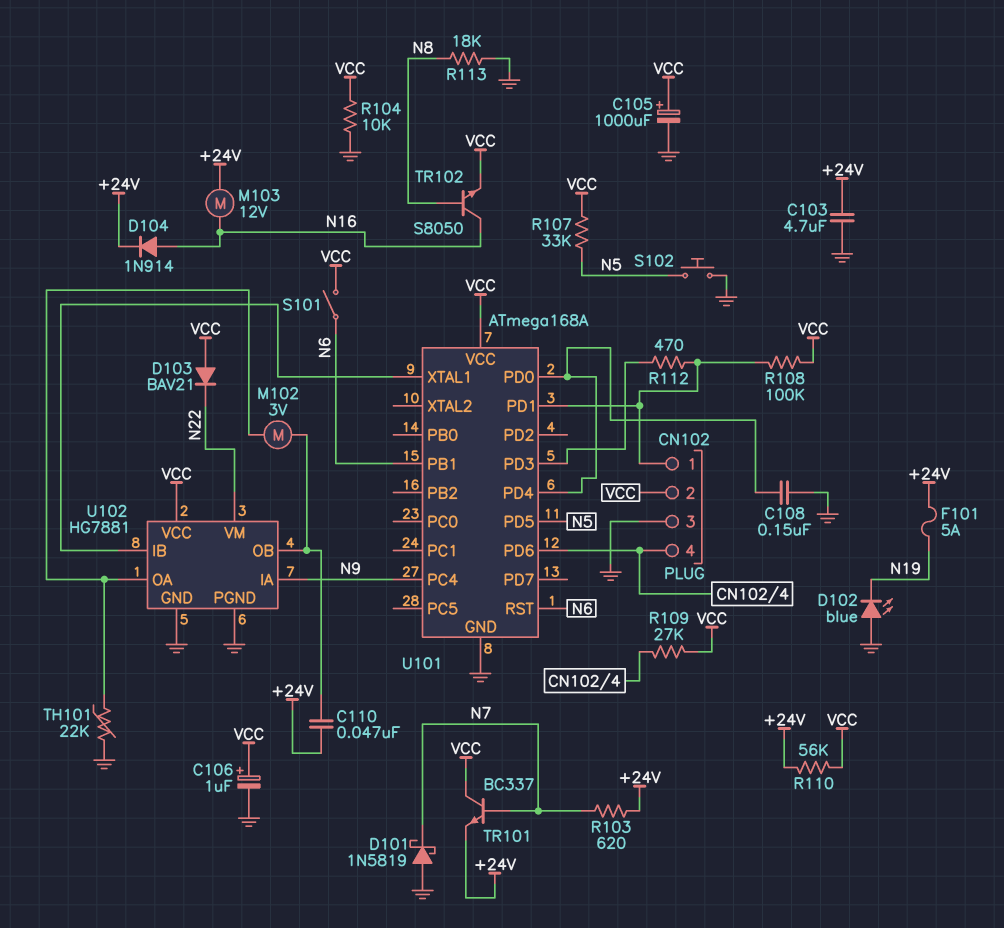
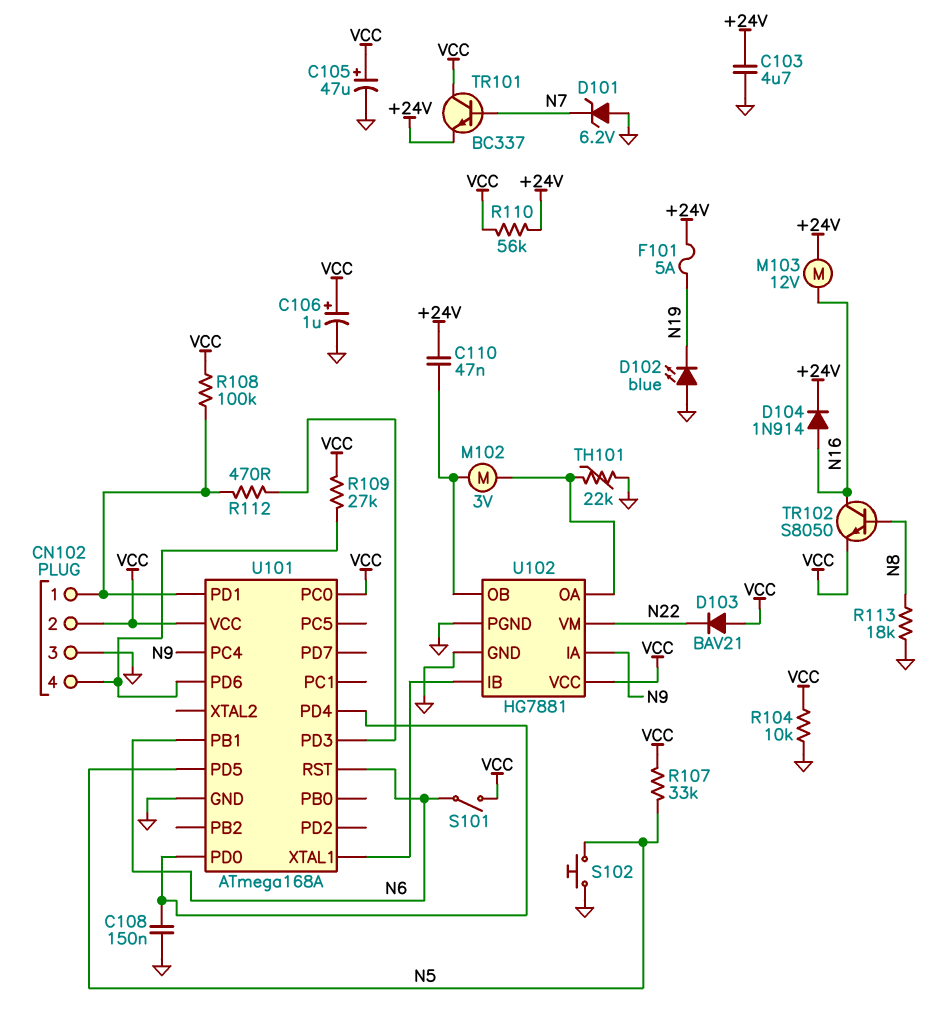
C105: 1000uF (plus VCC, minus GND) -> 47uF (plus VCC, minus GND)
D101: schottky 1N5819 (A GND, K N7) -> zener 6.2V (A GND, K N7)
R103: 620 (+24V, N7) -> none
U101 pin PC0: none -> VCC

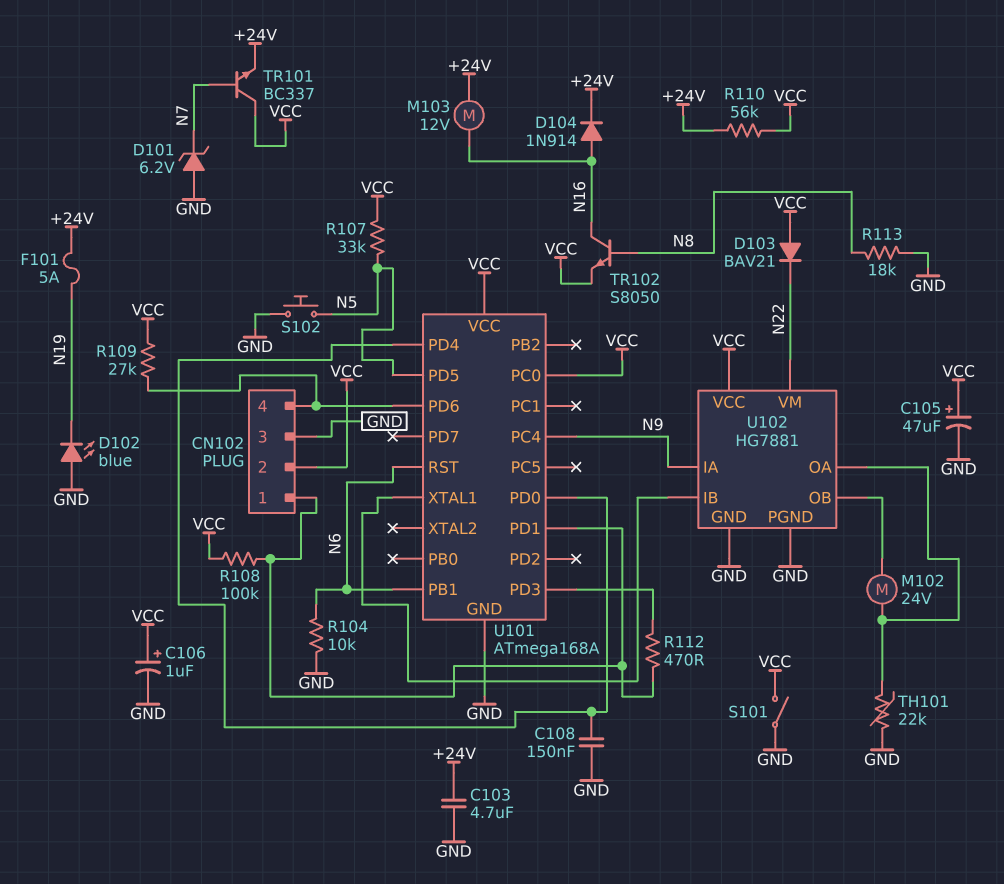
C110: 47nF (+24V, U102/OB) -> none
M102: motor 3V (U102/OA, U102/OB) -> motor 24V (U102/OA, U102/OB)
R104: 10k (GND, VCC) -> 10k (GND, N6)
S101: switch (N6, VCC) -> switch (GND, VCC)

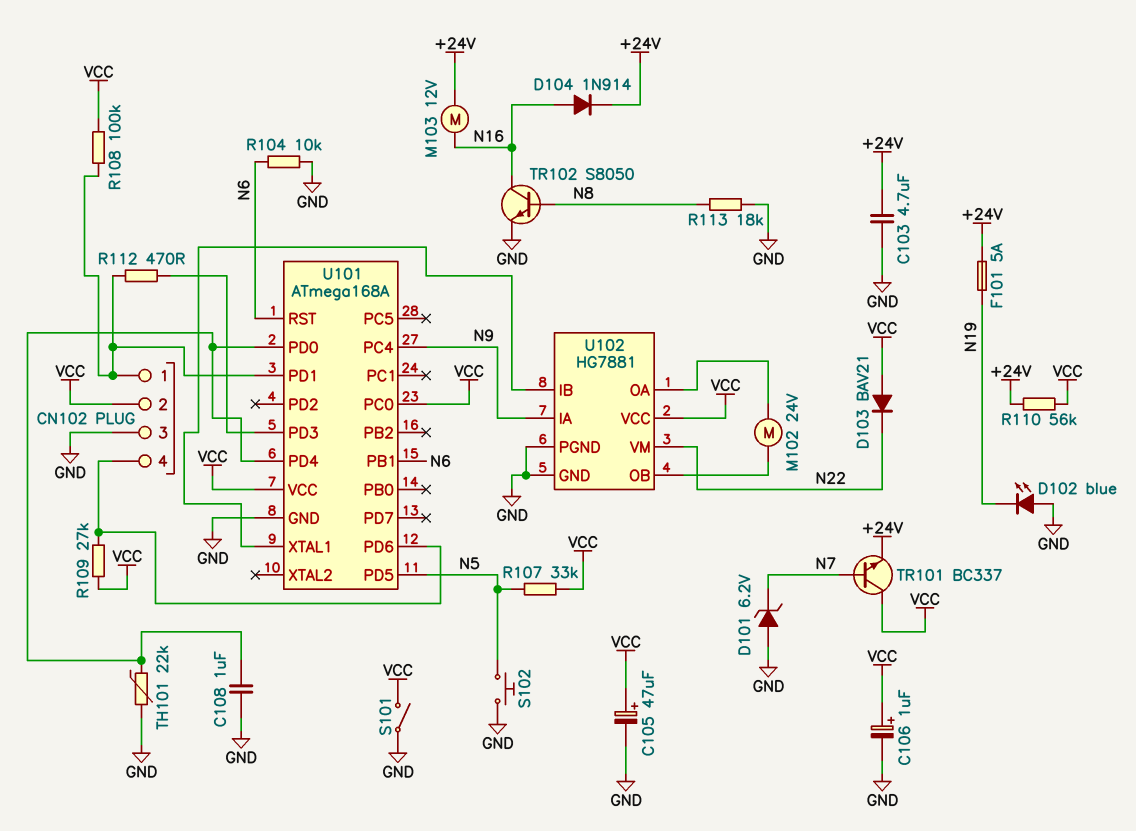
C108: 150nF (GND, U101/PD0) -> 1uF (GND, U101/PD0)
TH101: 22k (GND, U102/OA) -> 22k (GND, U101/PD0)
TR102: NPN S8050 (B N8, C N16, E VCC) -> NPN S8050 (B N8, C N16, E GND)

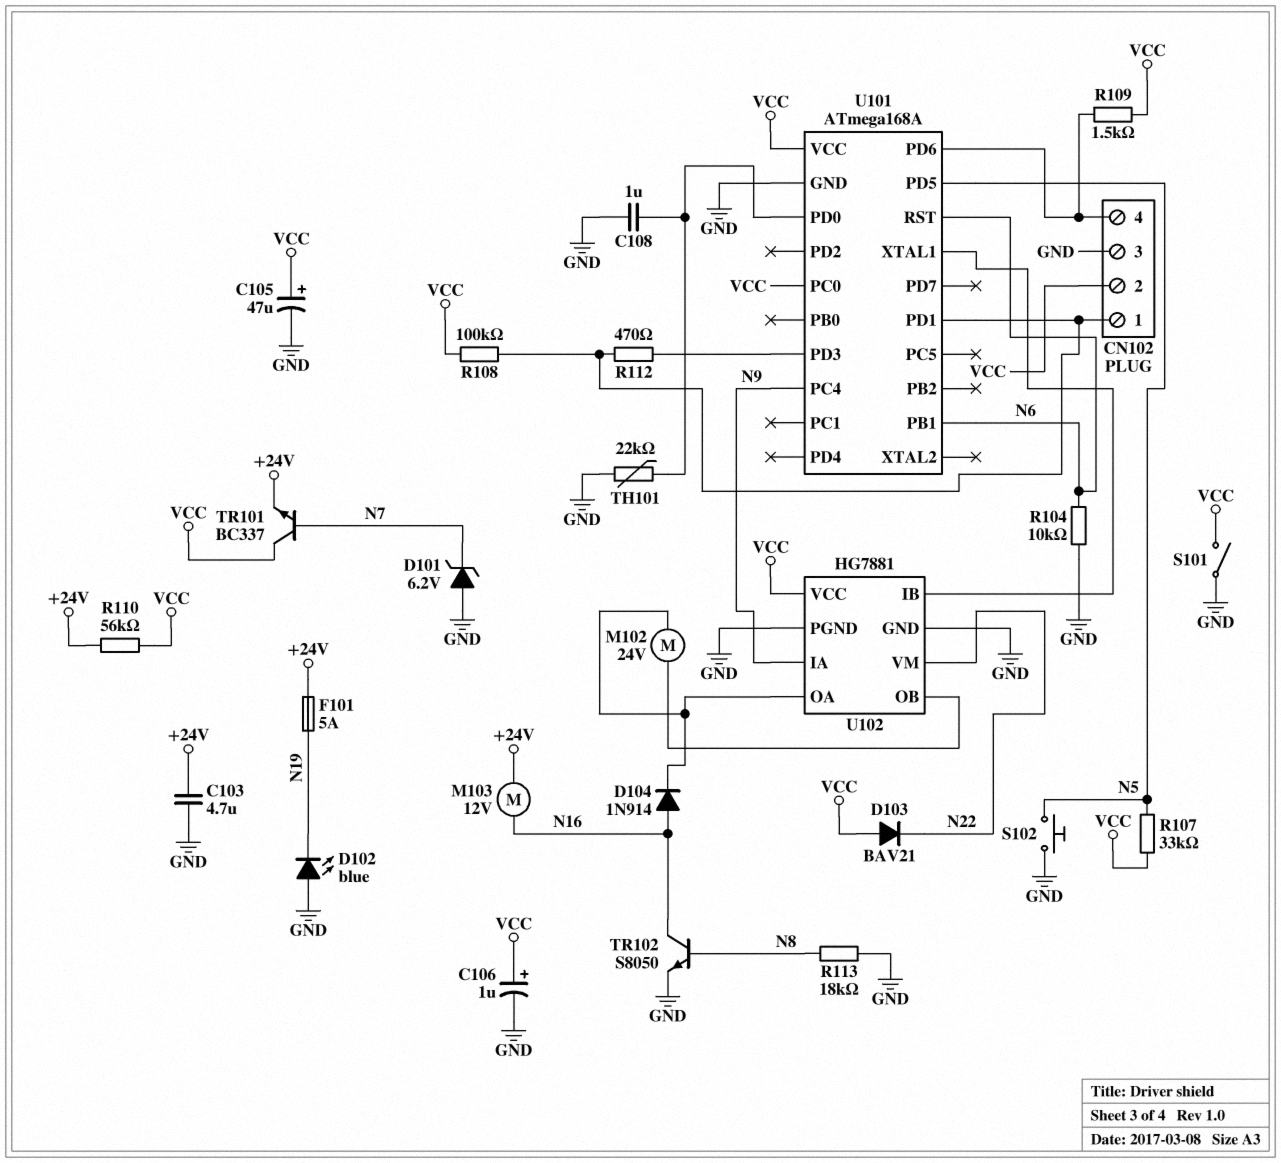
D104: diode 1N914 (A N16, K +24V) -> diode 1N914 (A N16, K U102/OA)
R109: 27k (CN102/4, VCC) -> 1.5k (CN102/4, VCC)
U101 pin PD4: U101/PD0 -> none

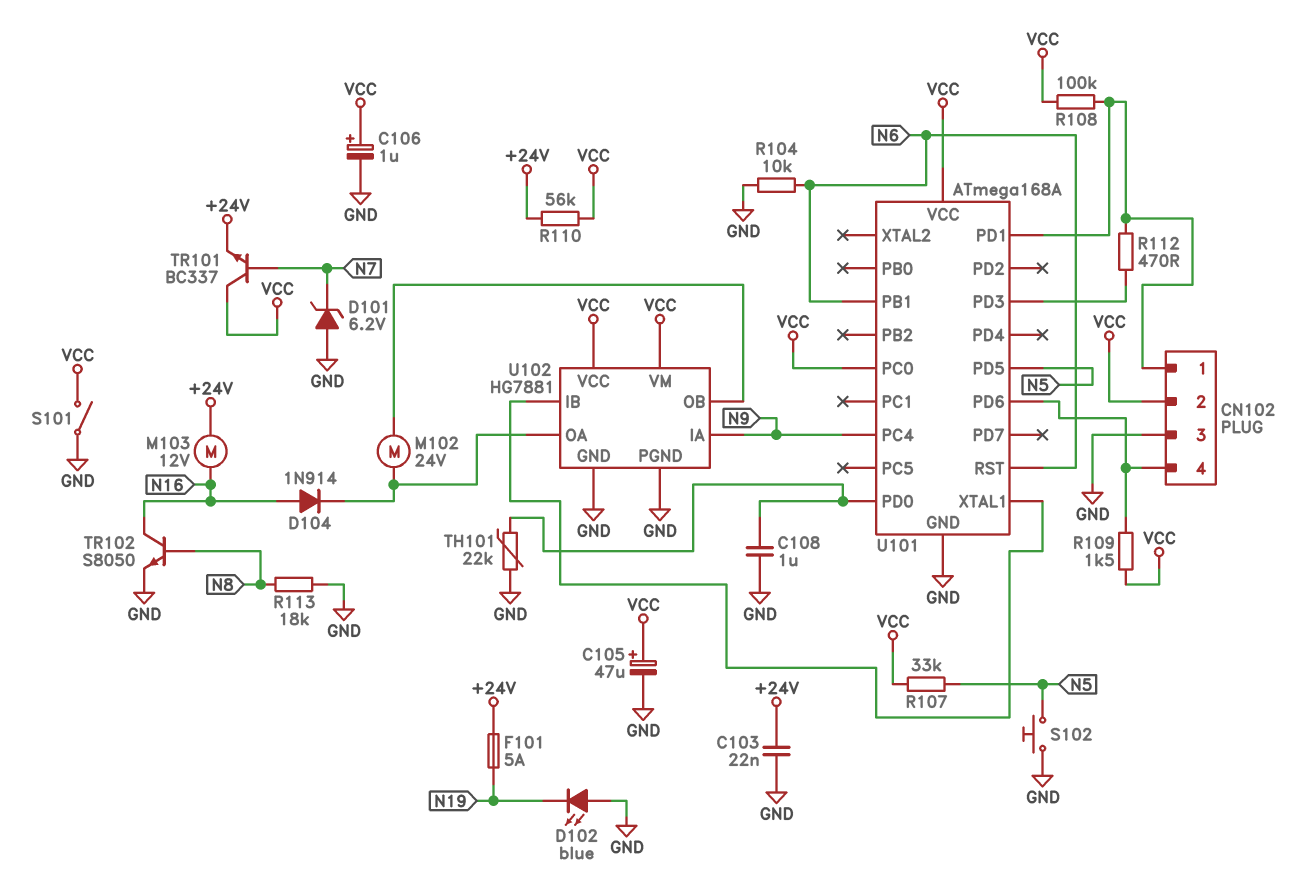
C103: 4.7uF (+24V, GND) -> 22nF (+24V, GND)
D103: diode BAV21 (A VCC, K N22) -> none
U102 pin VM: N22 -> VCC

